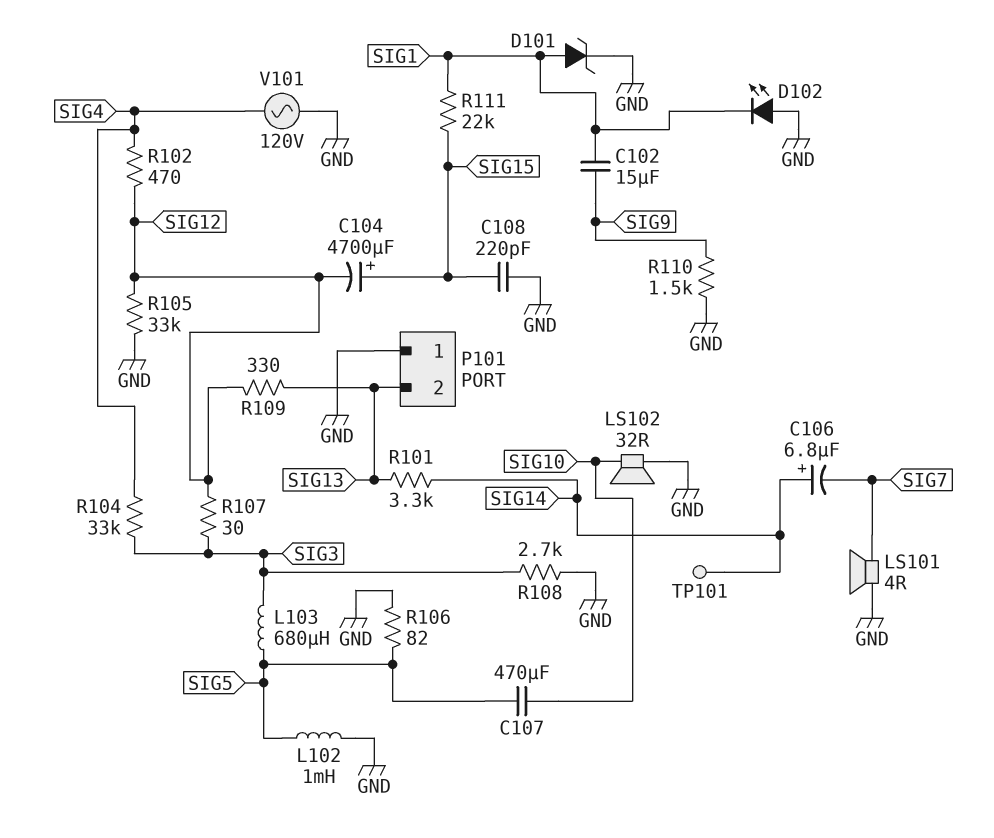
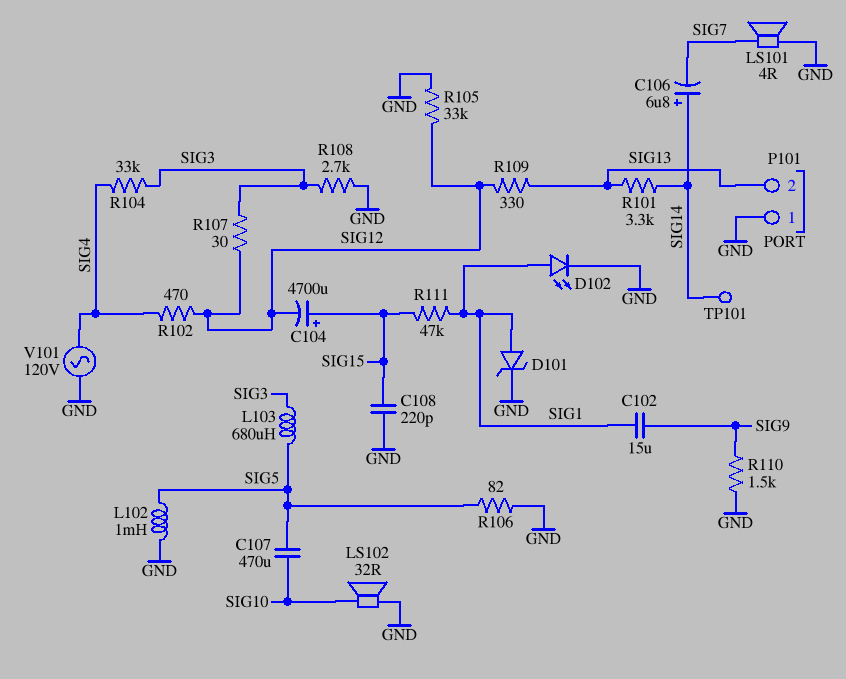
D102: LED (A GND, K SIG1) -> LED (A SIG1, K GND)
R111: 22k (SIG1, SIG15) -> 47k (SIG1, SIG15)

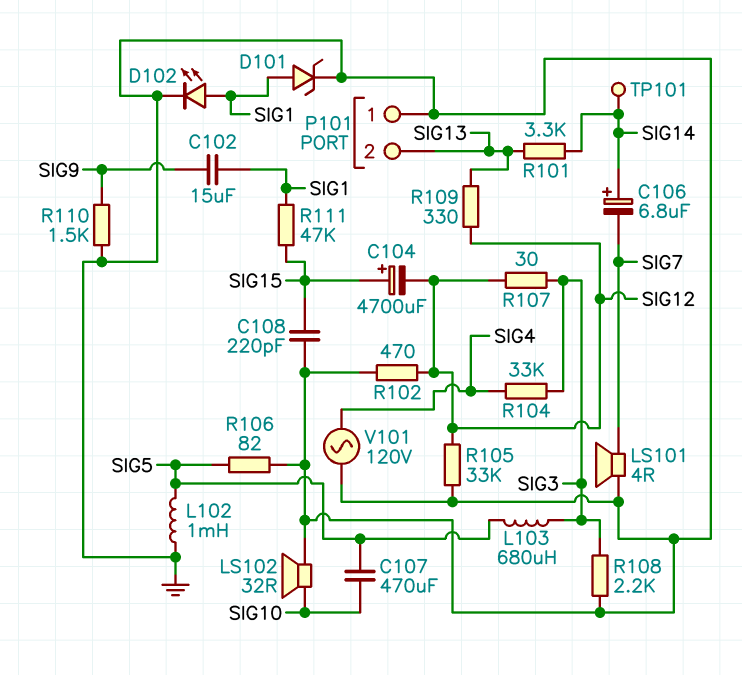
R102: 470 (SIG4, SIG12) -> 470 (GND, SIG12)
R108: 2.7k (GND, SIG3) -> 2.2k (GND, SIG3)

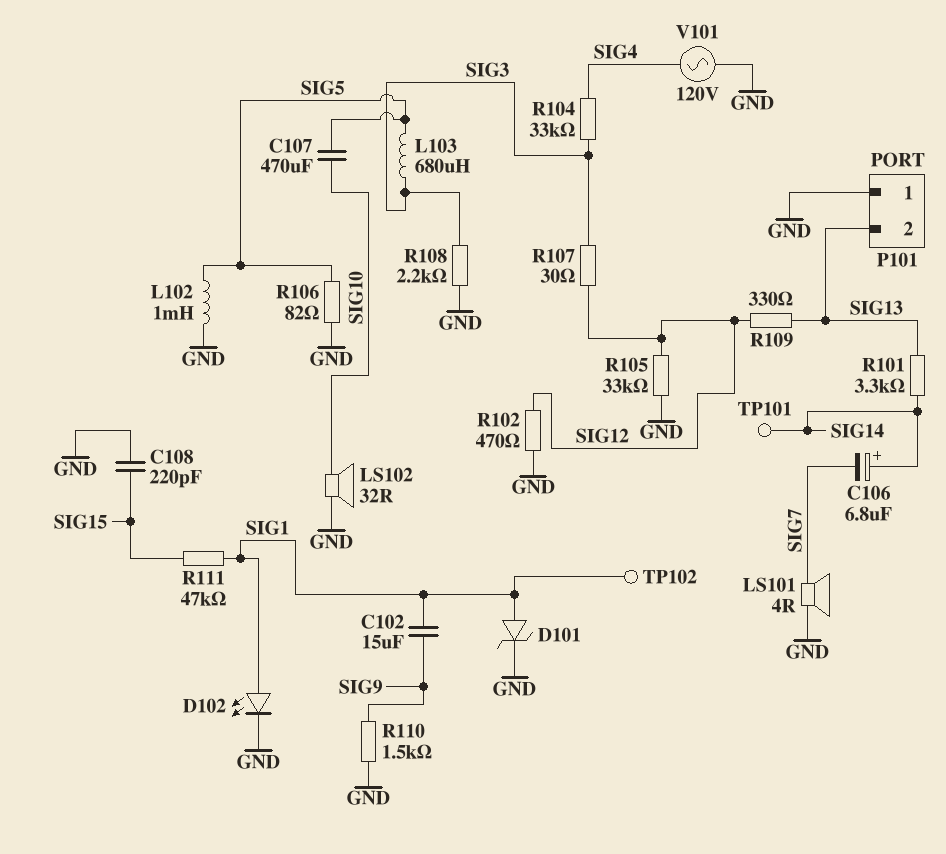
C104: 4700uF (plus SIG15, minus SIG12) -> none
TP102: none -> test point (SIG1)

